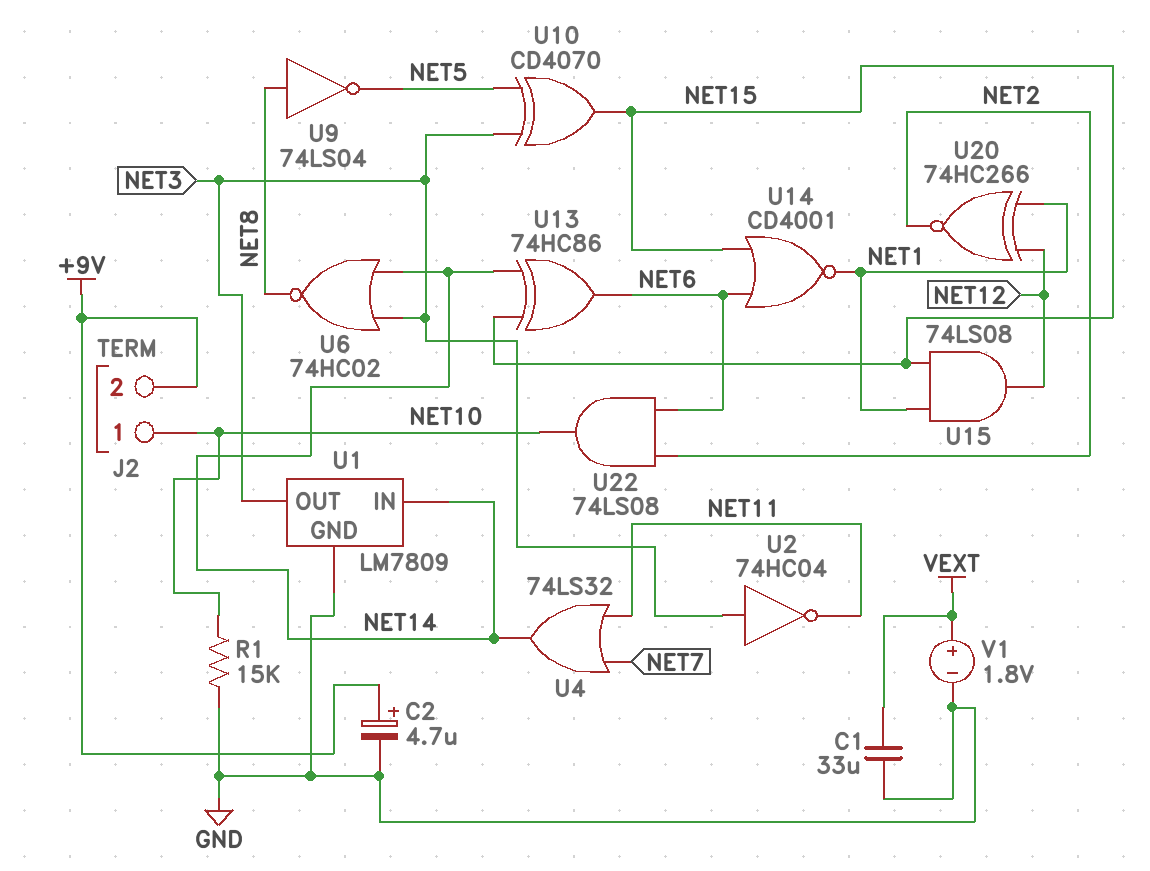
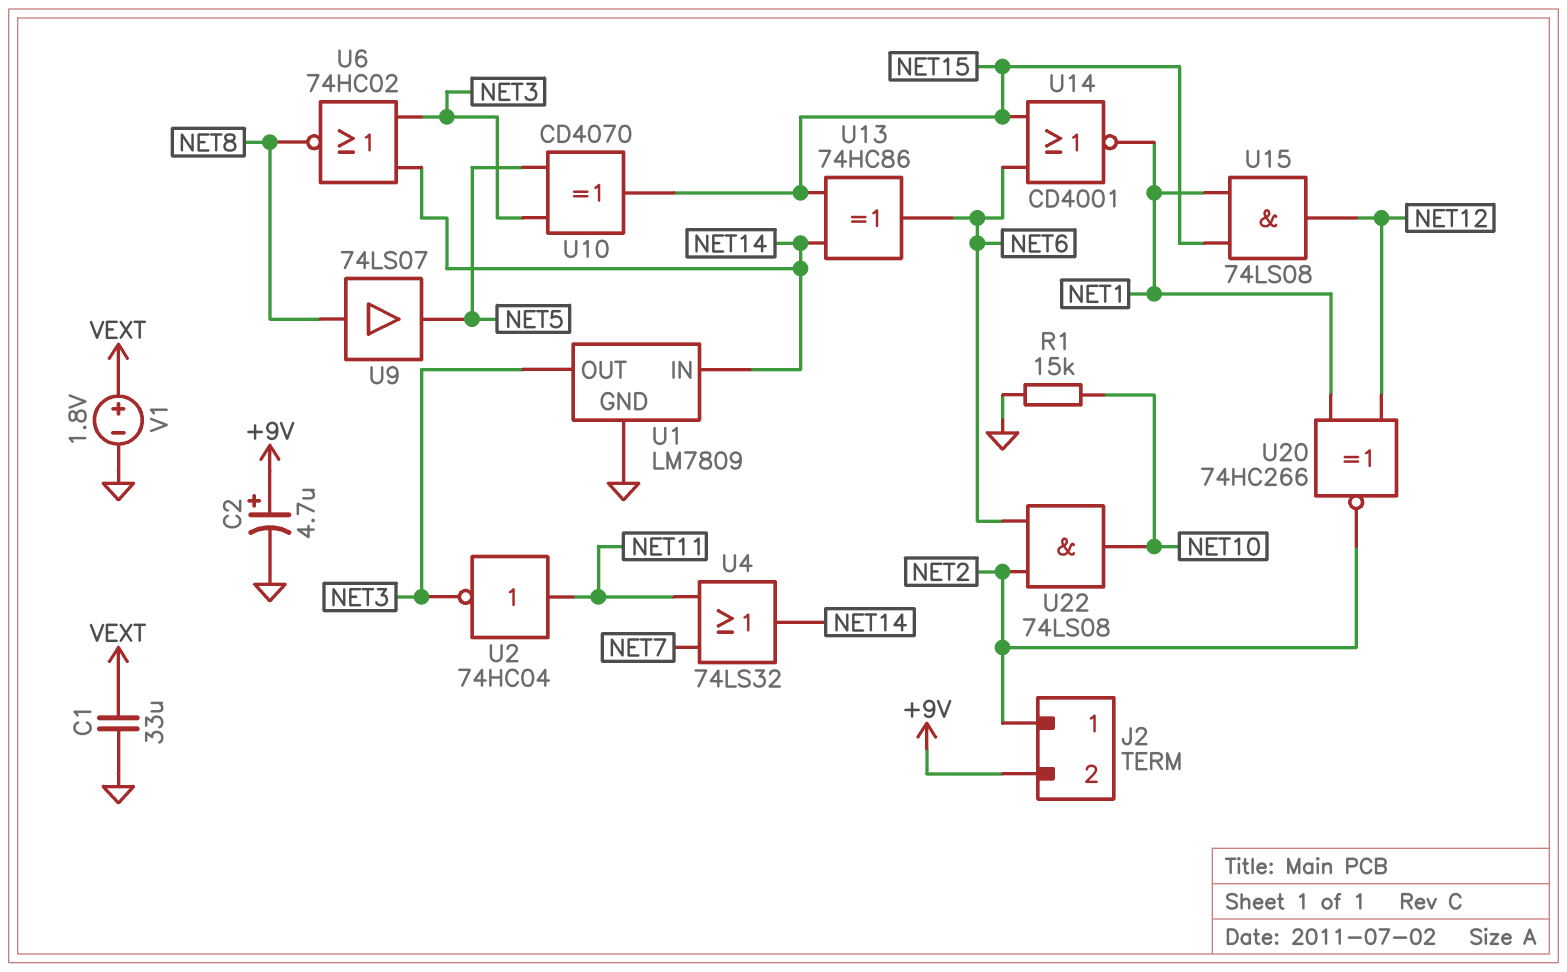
J2 pin 1: NET10 -> NET2
U2: NOT 74HC04 (in NET3, out NET11) -> NOT 74HC04 (in NET11, out NET3)
U9: NOT 74LS04 (in NET8, out NET5) -> buffer 74LS07 (in NET8, out NET5)

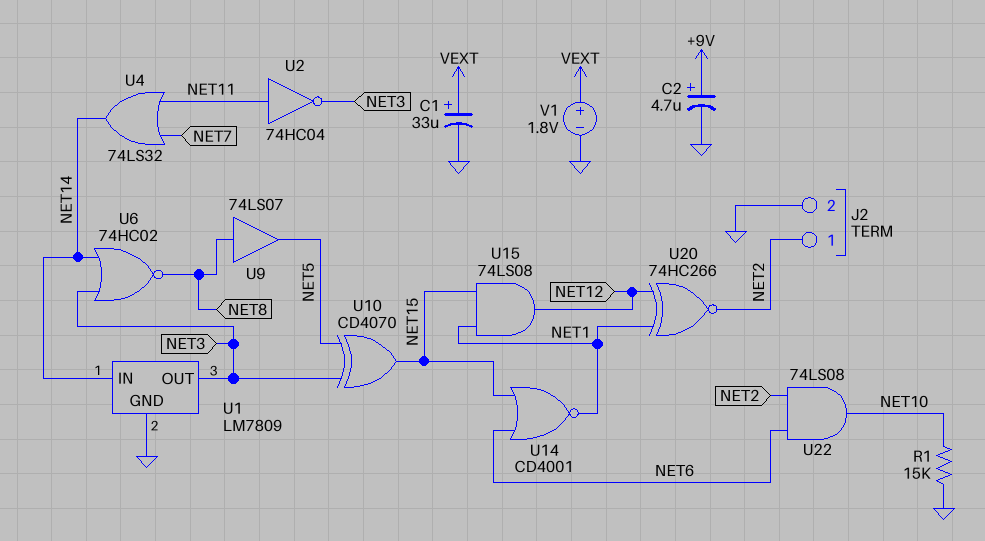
C1: 33uF (GND, VEXT) -> 33uF (plus VEXT, minus GND)
J2 pin 2: +9V -> GND
U13: XOR 74HC86 (in NET14, in NET15, out NET6) -> none

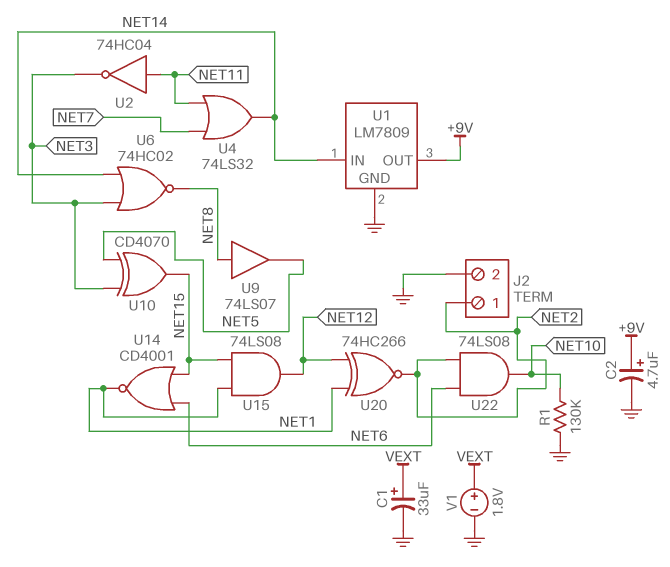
R1: 15k (GND, NET10) -> 130k (GND, NET10)
U1 pin OUT: NET3 -> +9V

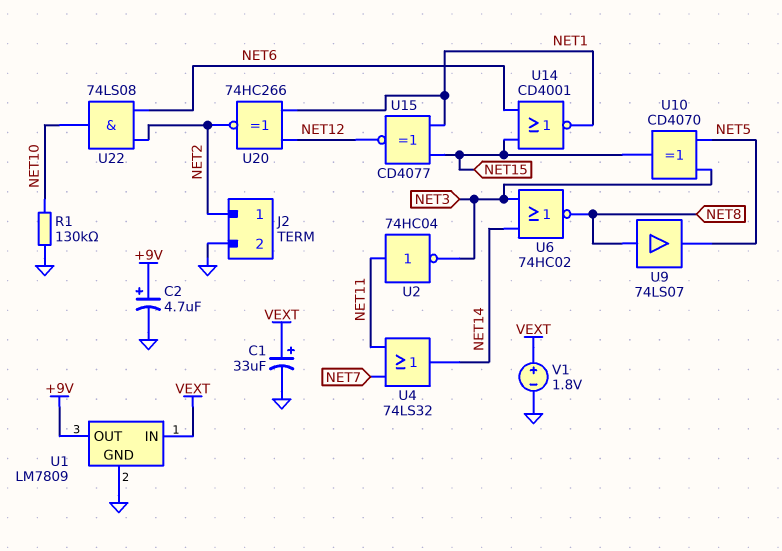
U1 pin IN: NET14 -> VEXT
U15: AND 74LS08 (in NET1, in NET15, out NET12) -> XNOR CD4077 (in NET1, in NET15, out NET12)

